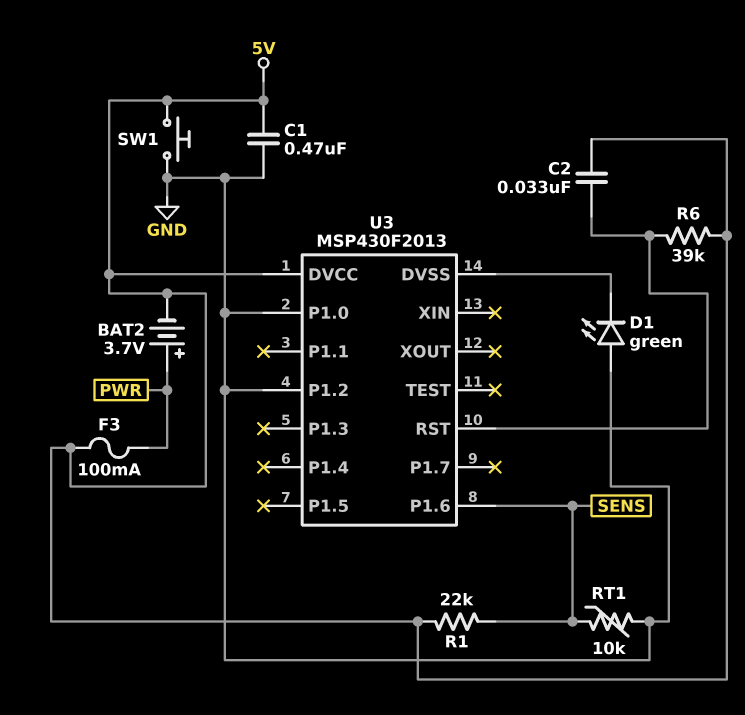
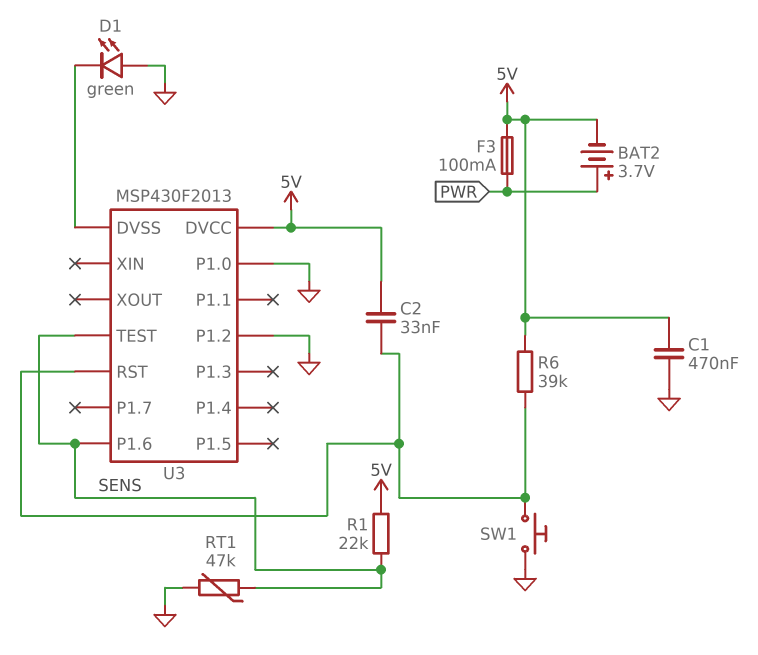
RT1: 10k (GND, SENS) -> 47k (GND, SENS)
SW1: button (5V, GND) -> button (GND, U3/RST)
U3 pin TEST: none -> SENS

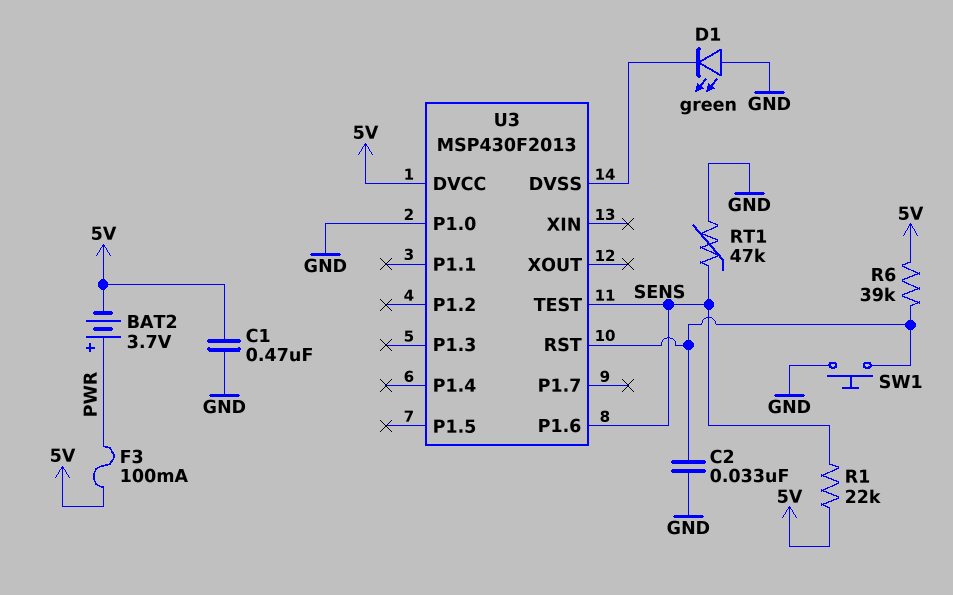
C2: 33nF (5V, U3/RST) -> 33nF (GND, U3/RST)
U3 pin P1.2: GND -> none

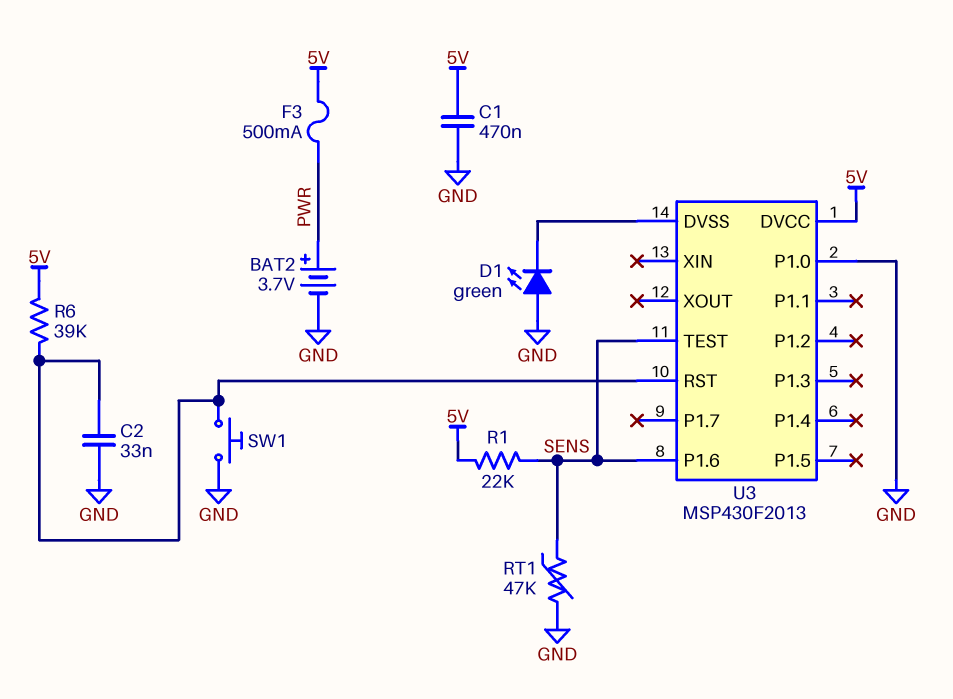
BAT2: 3.7V (plus PWR, minus 5V) -> 3.7V (plus PWR, minus GND)
F3: 100mA (5V, PWR) -> 500mA (5V, PWR)

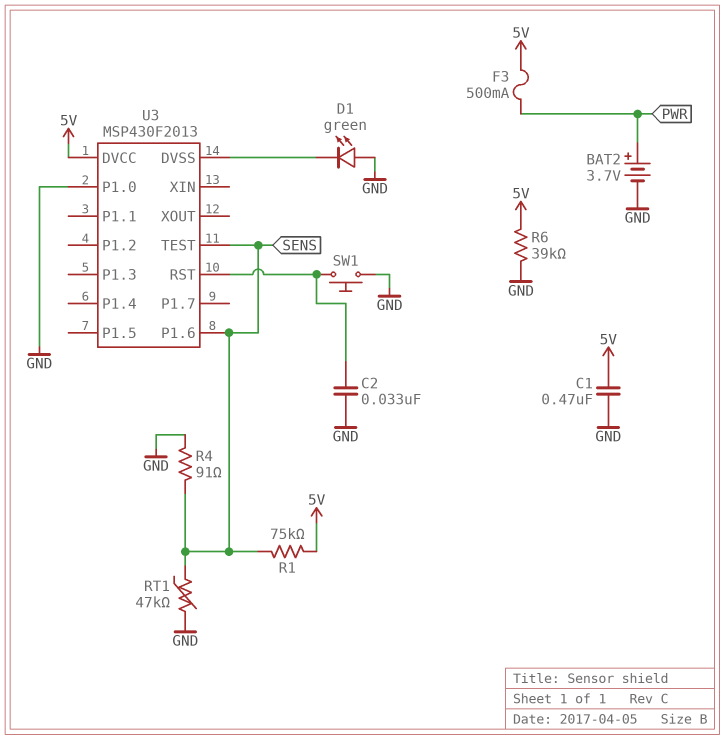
R1: 22k (5V, SENS) -> 75k (5V, SENS)
R4: none -> 91 (GND, SENS)
R6: 39k (5V, U3/RST) -> 39k (5V, GND)

